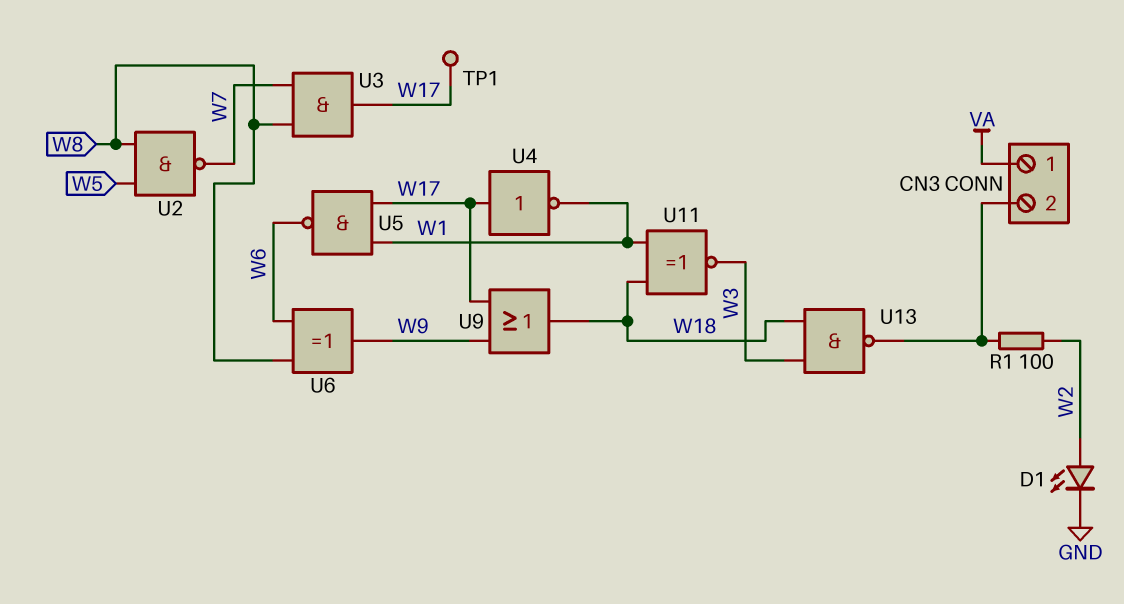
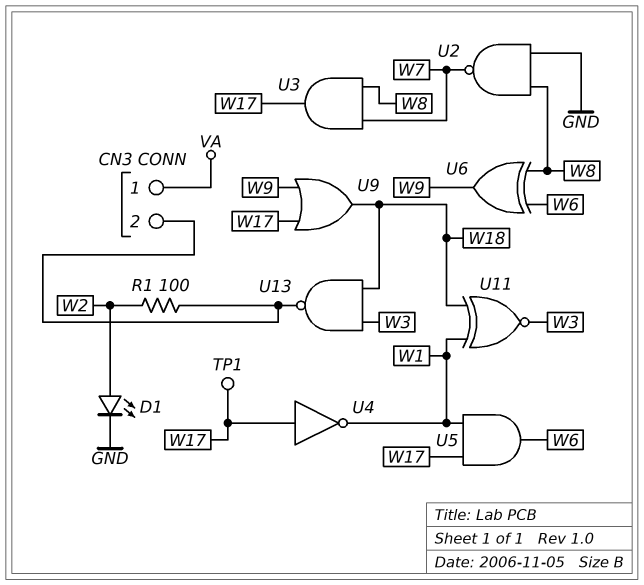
U2: NAND (in W5, in W8, out W7) -> NAND (in GND, in W8, out W7)
U5: NAND (in W1, in W17, out W6) -> AND (in W1, in W17, out W6)

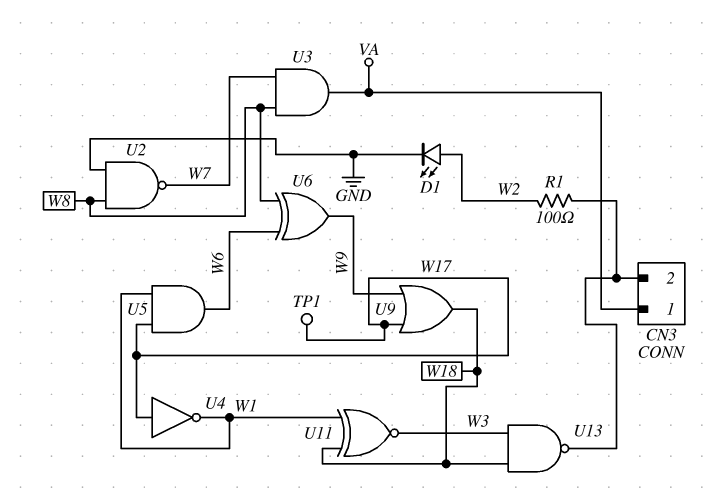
U3: AND (in W7, in W8, out W17) -> AND (in W7, in W8, out VA)

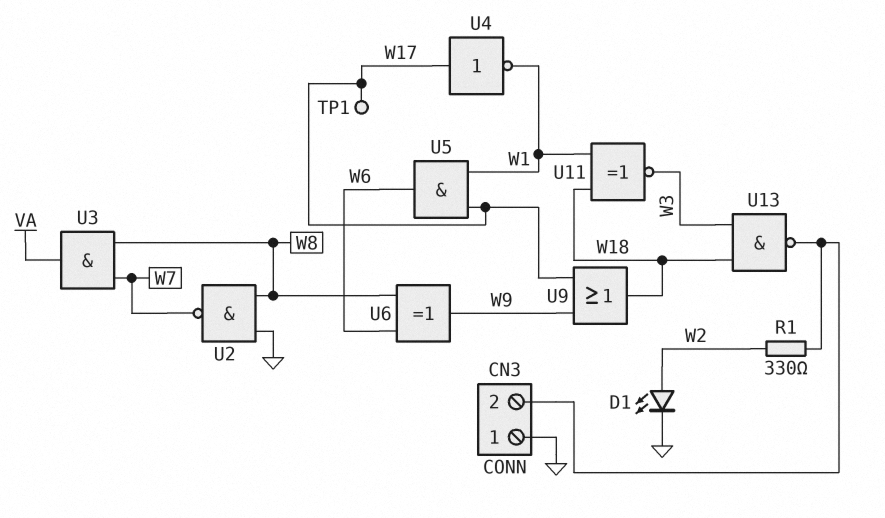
CN3 pin 1: VA -> GND
R1: 100 (CN3/2, W2) -> 330 (CN3/2, W2)

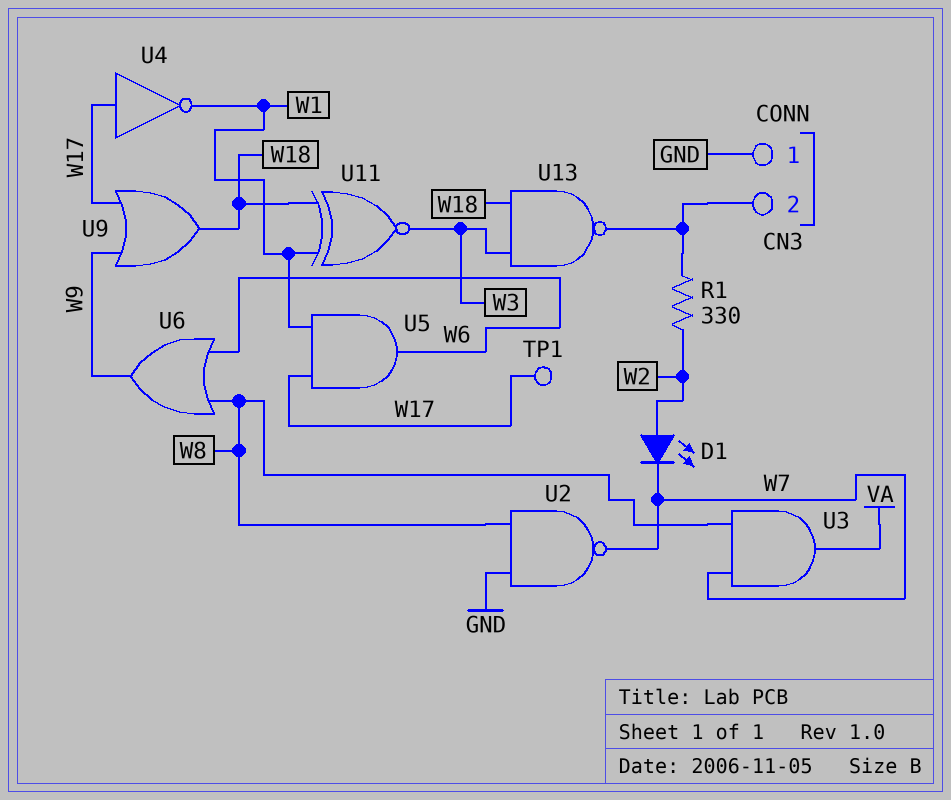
D1: LED (A W2, K GND) -> LED (A W2, K W7)
U6: XOR (in W6, in W8, out W9) -> OR (in W6, in W8, out W9)

